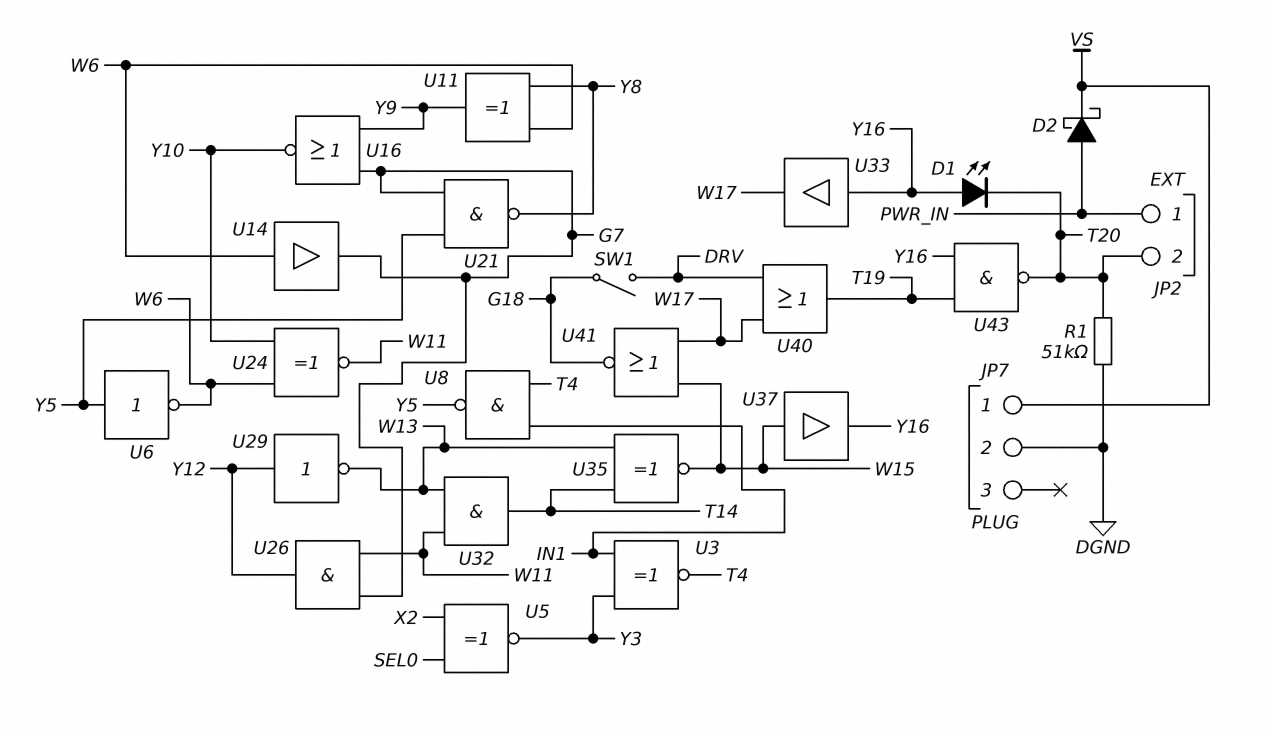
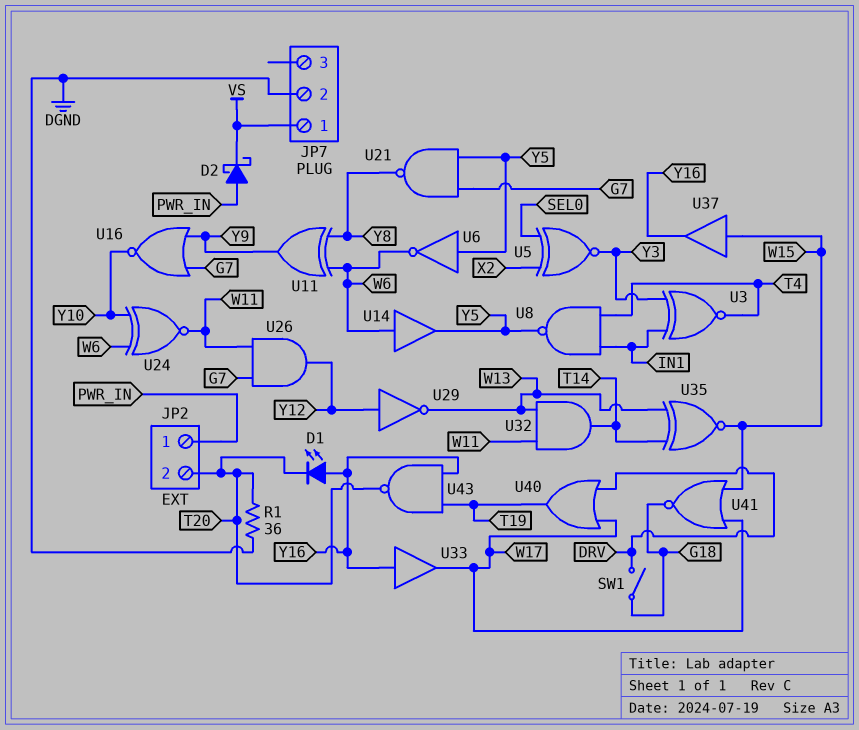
R1: 51k (DGND, T20) -> 36 (DGND, T20)
U14: buffer (in W6, out G7) -> buffer (in W6, out Y5)

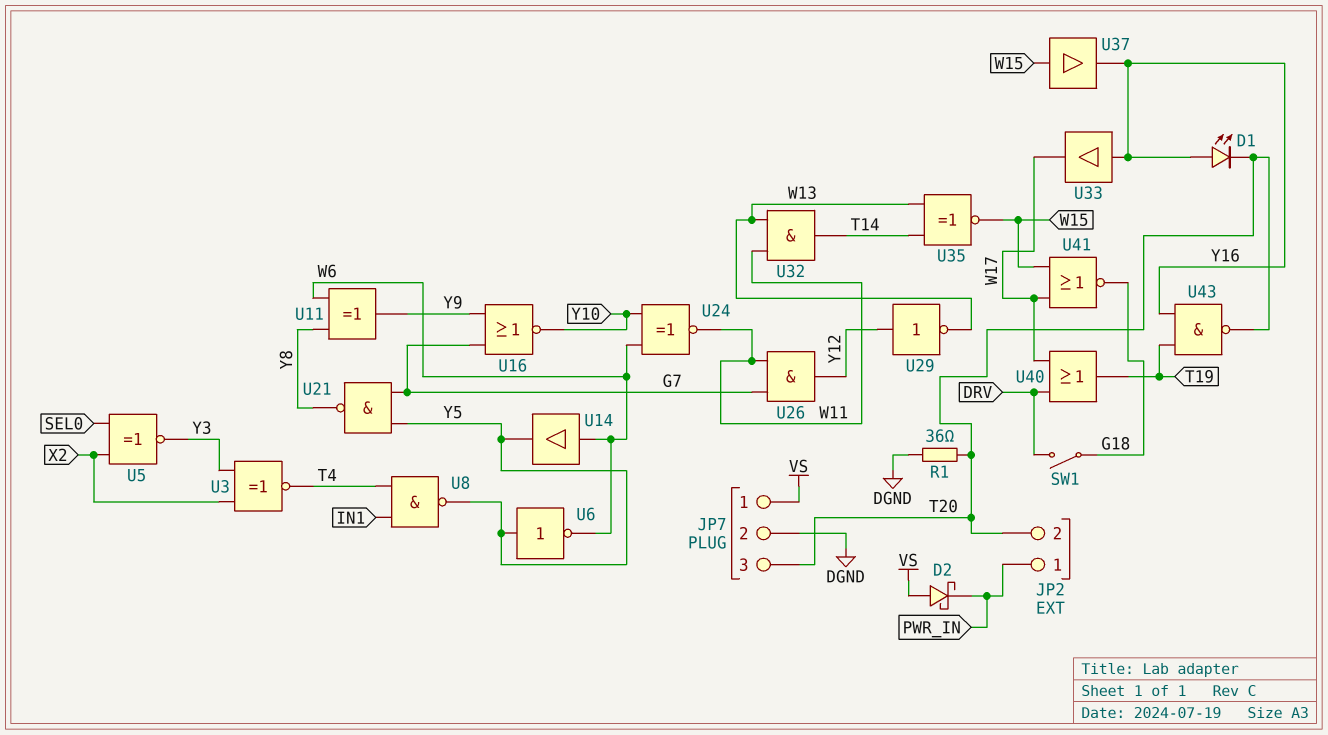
D2: schottky (A PWR_IN, K VS) -> schottky (A VS, K PWR_IN)
JP7 pin 3: none -> T20
U3: XNOR (in IN1, in Y3, out T4) -> XNOR (in X2, in Y3, out T4)

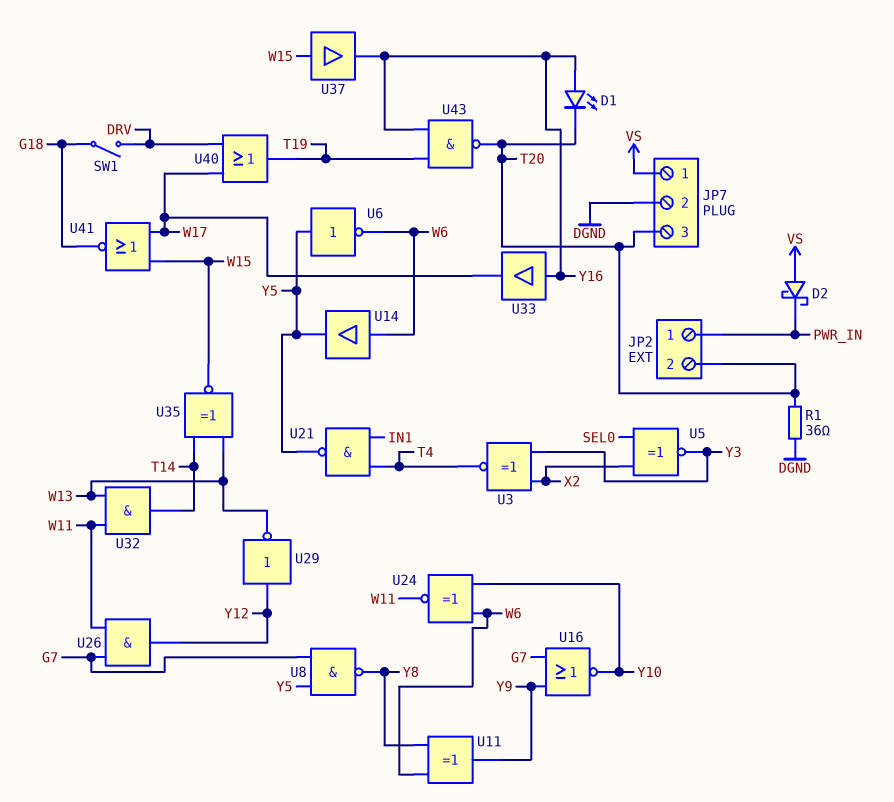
U8: NAND (in IN1, in T4, out Y5) -> NAND (in G7, in Y5, out Y8)
U21: NAND (in G7, in Y5, out Y8) -> NAND (in IN1, in T4, out Y5)

